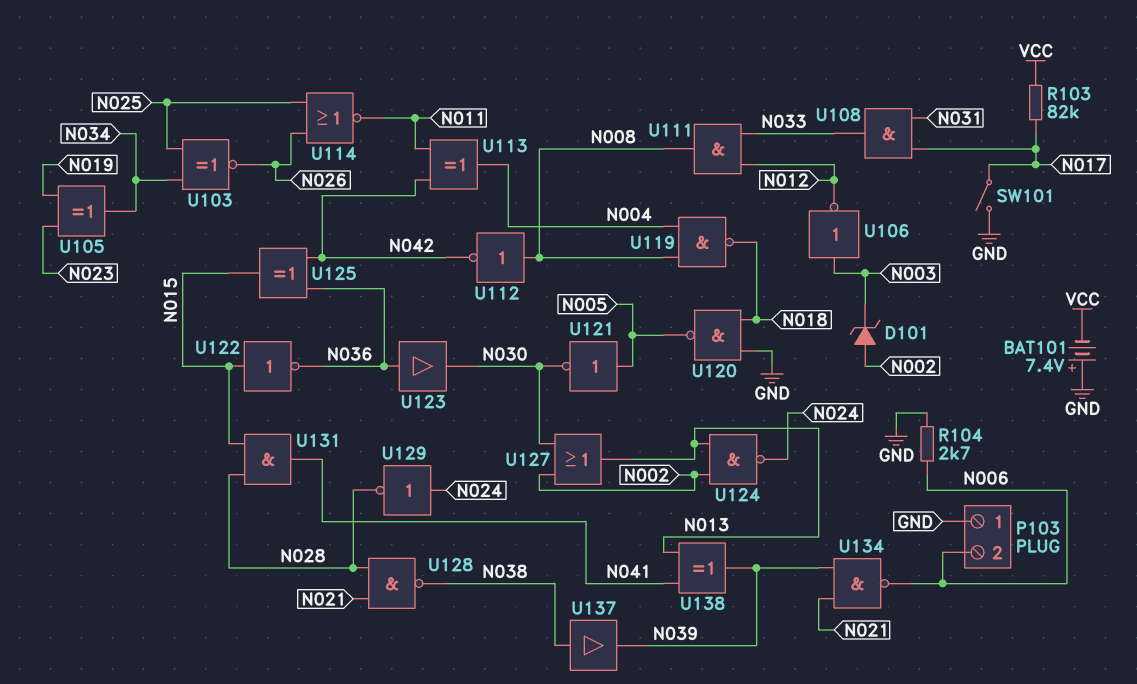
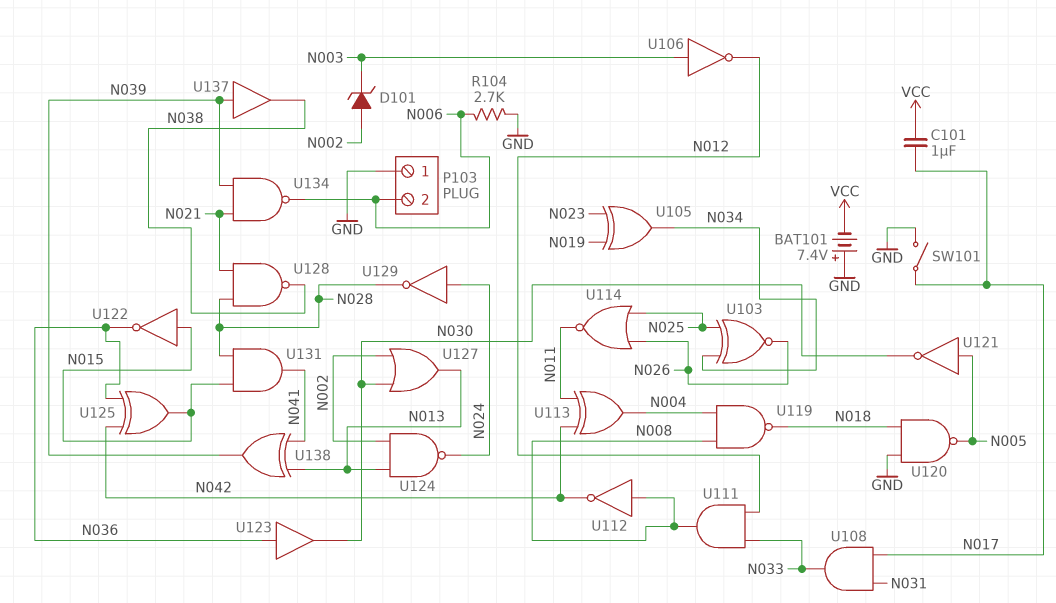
C101: none -> 1uF (N017, VCC)
R103: 82k (N017, VCC) -> none
U137: buffer (in N038, out N039) -> buffer (in N039, out N038)

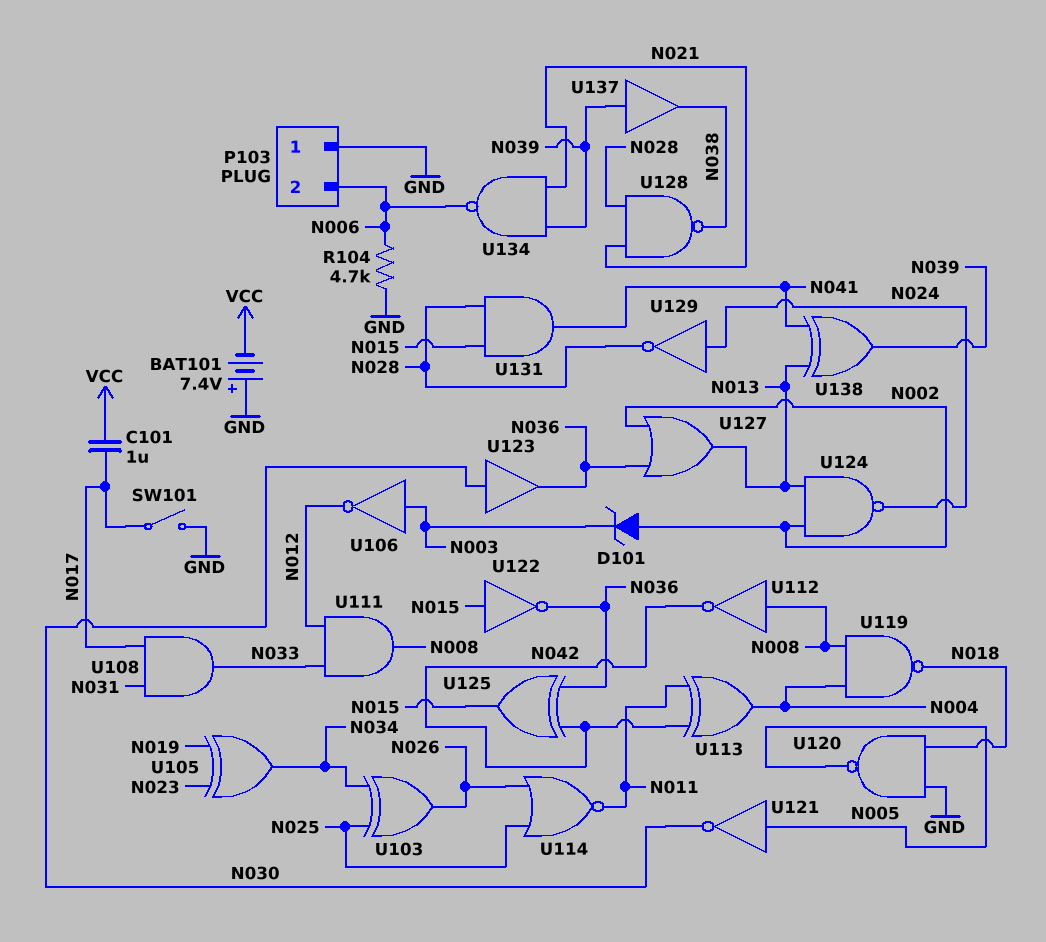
R104: 2.7k (GND, N006) -> 4.7k (GND, N006)
U103: XNOR (in N025, in N034, out N026) -> XOR (in N025, in N034, out N026)
U123: buffer (in N036, out N030) -> buffer (in N030, out N036)
U127: OR (in N002, in N030, out N013) -> OR (in N002, in N036, out N013)

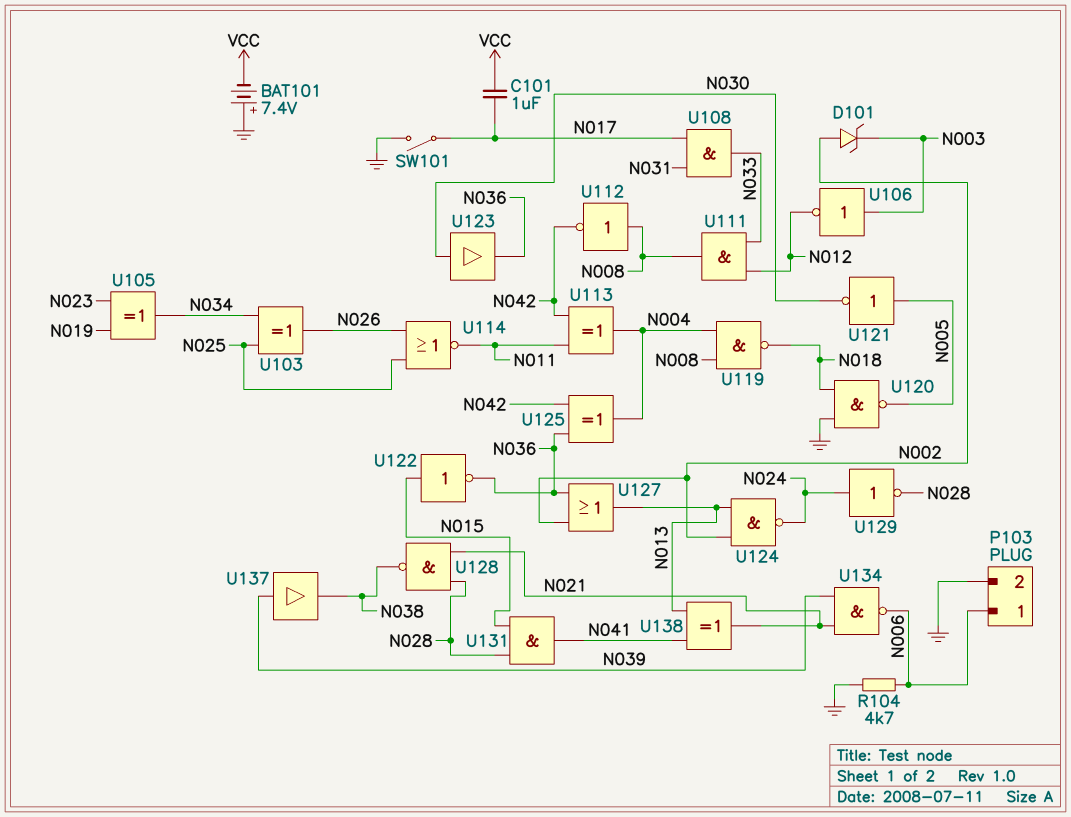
P103 pin 1: GND -> N006
P103 pin 2: N006 -> GND
U125: XOR (in N036, in N042, out N015) -> XOR (in N036, in N042, out N004)
U138: XOR (in N013, in N041, out N039) -> XOR (in N013, in N041, out N021)

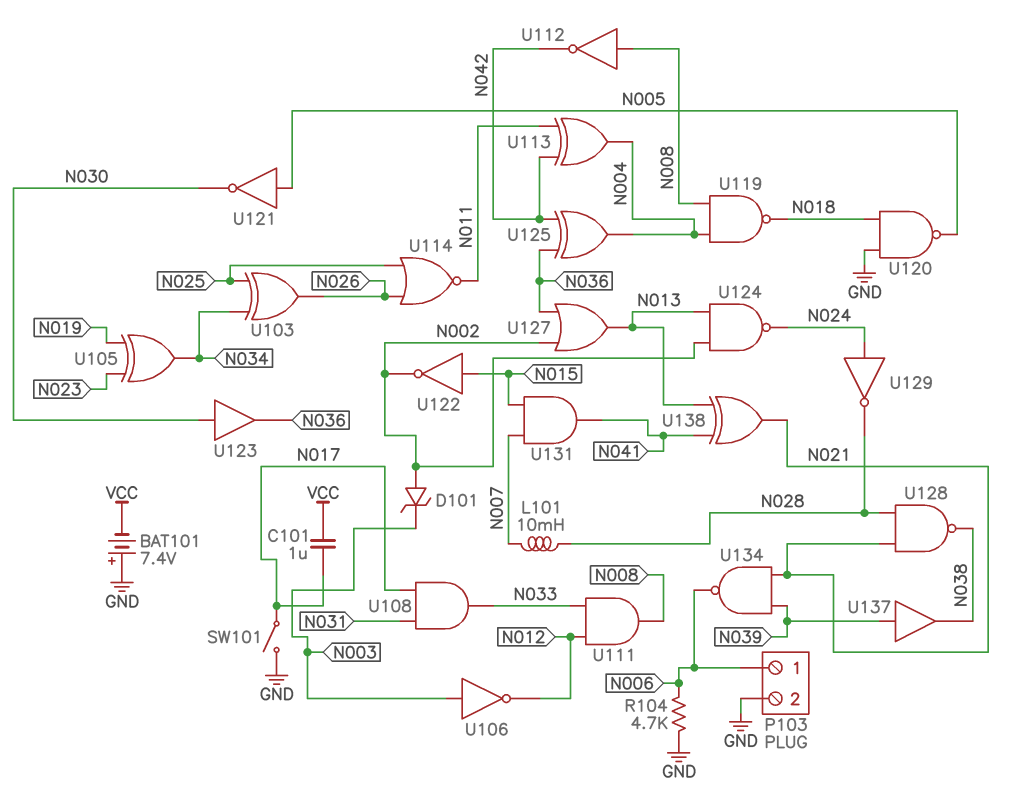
L101: none -> 10mH (N007, N028)
U122: NOT (in N015, out N036) -> NOT (in N015, out N002)
U131: AND (in N015, in N028, out N041) -> AND (in N007, in N015, out N041)

